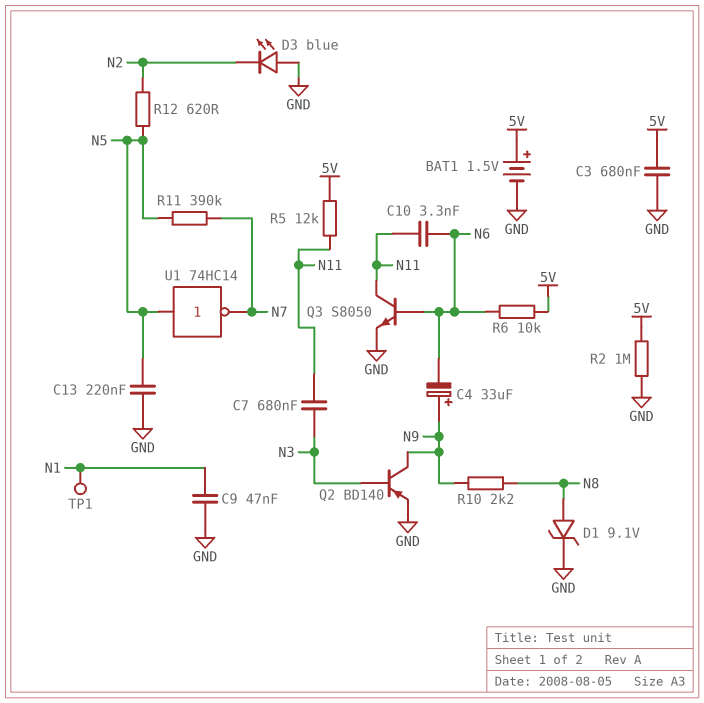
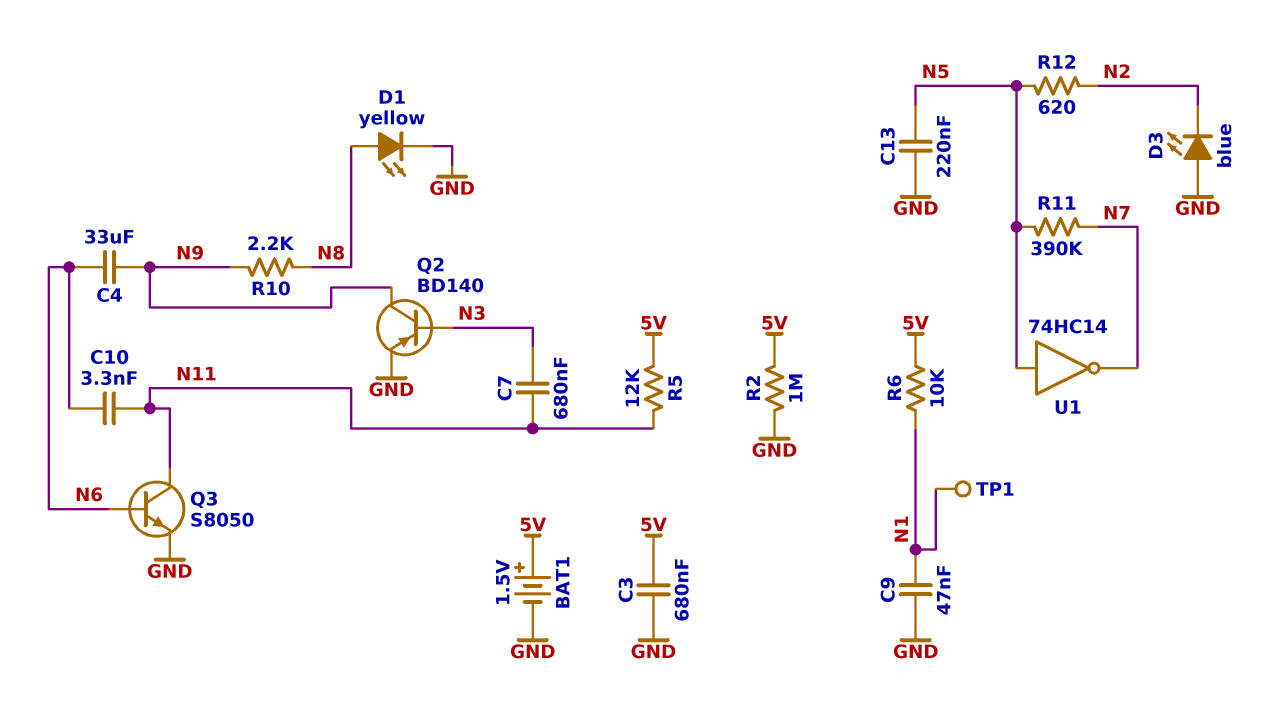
C4: 33uF (plus N9, minus N6) -> 33uF (N6, N9)
D1: zener 9.1V (A N8, K GND) -> LED yellow (A N8, K GND)
R6: 10k (5V, N6) -> 10k (5V, N1)

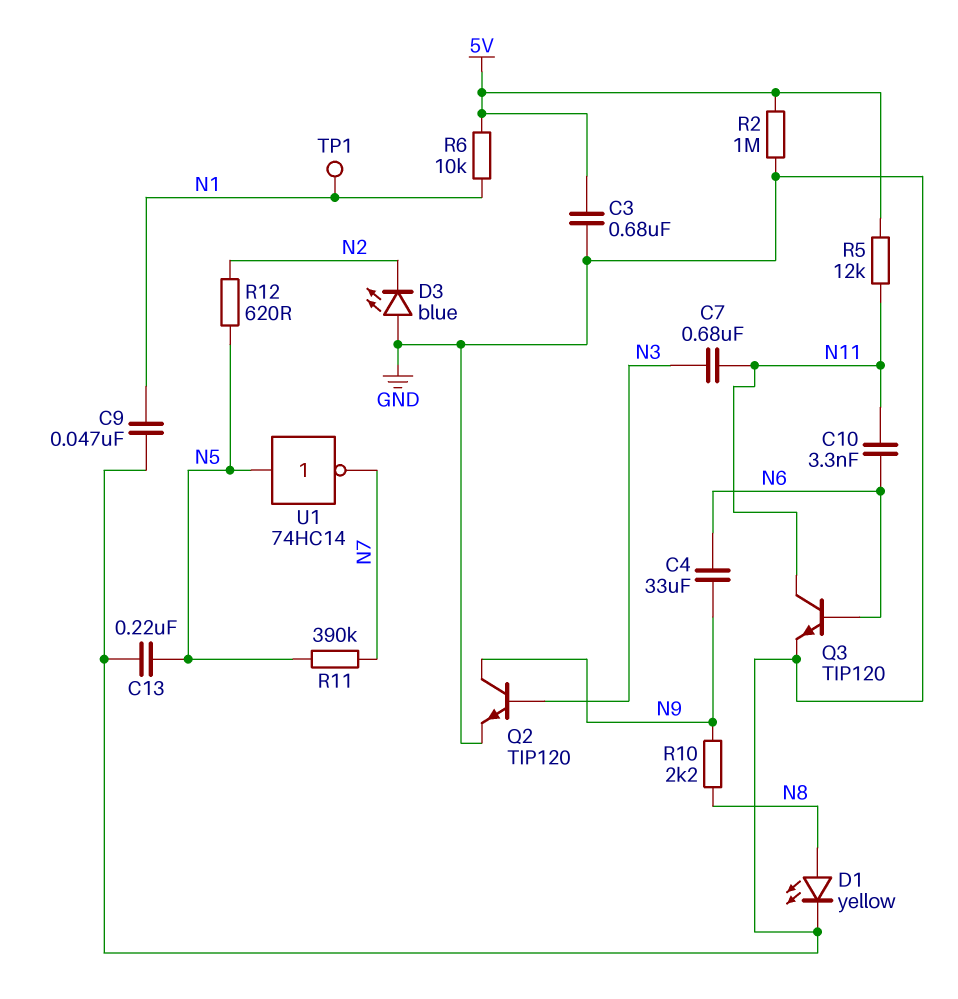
BAT1: 1.5V (plus 5V, minus GND) -> none
Q2: PNP BD140 (B N3, C N9, E GND) -> NPN TIP120 (B N3, C N9, E GND)
Q3: NPN S8050 (B N6, C N11, E GND) -> NPN TIP120 (B N6, C N11, E GND)

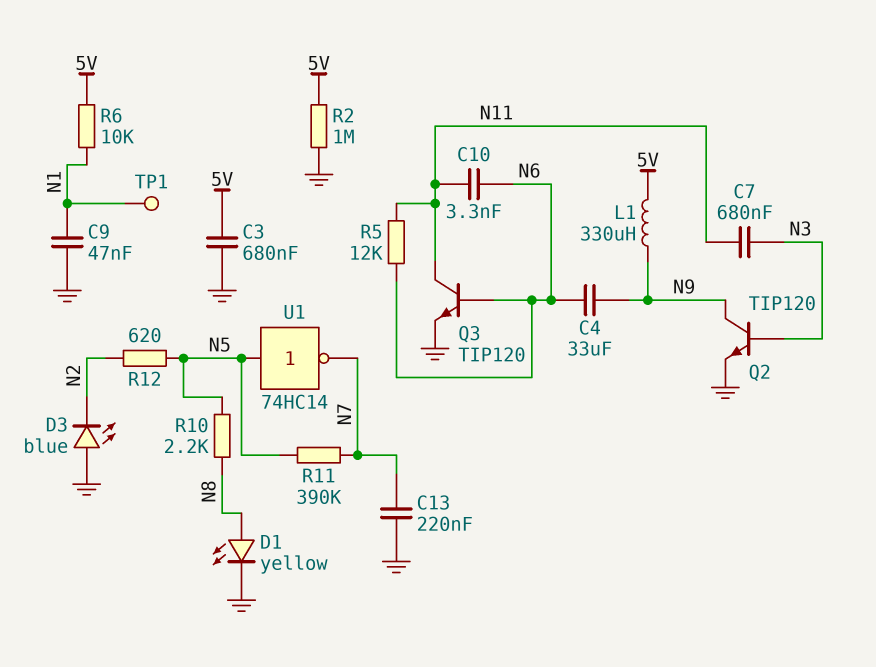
C13: 220nF (GND, N5) -> 220nF (GND, N7)
L1: none -> 330uH (5V, N9)
R5: 12k (5V, N11) -> 12k (N6, N11)
R10: 2.2k (N8, N9) -> 2.2k (N5, N8)

